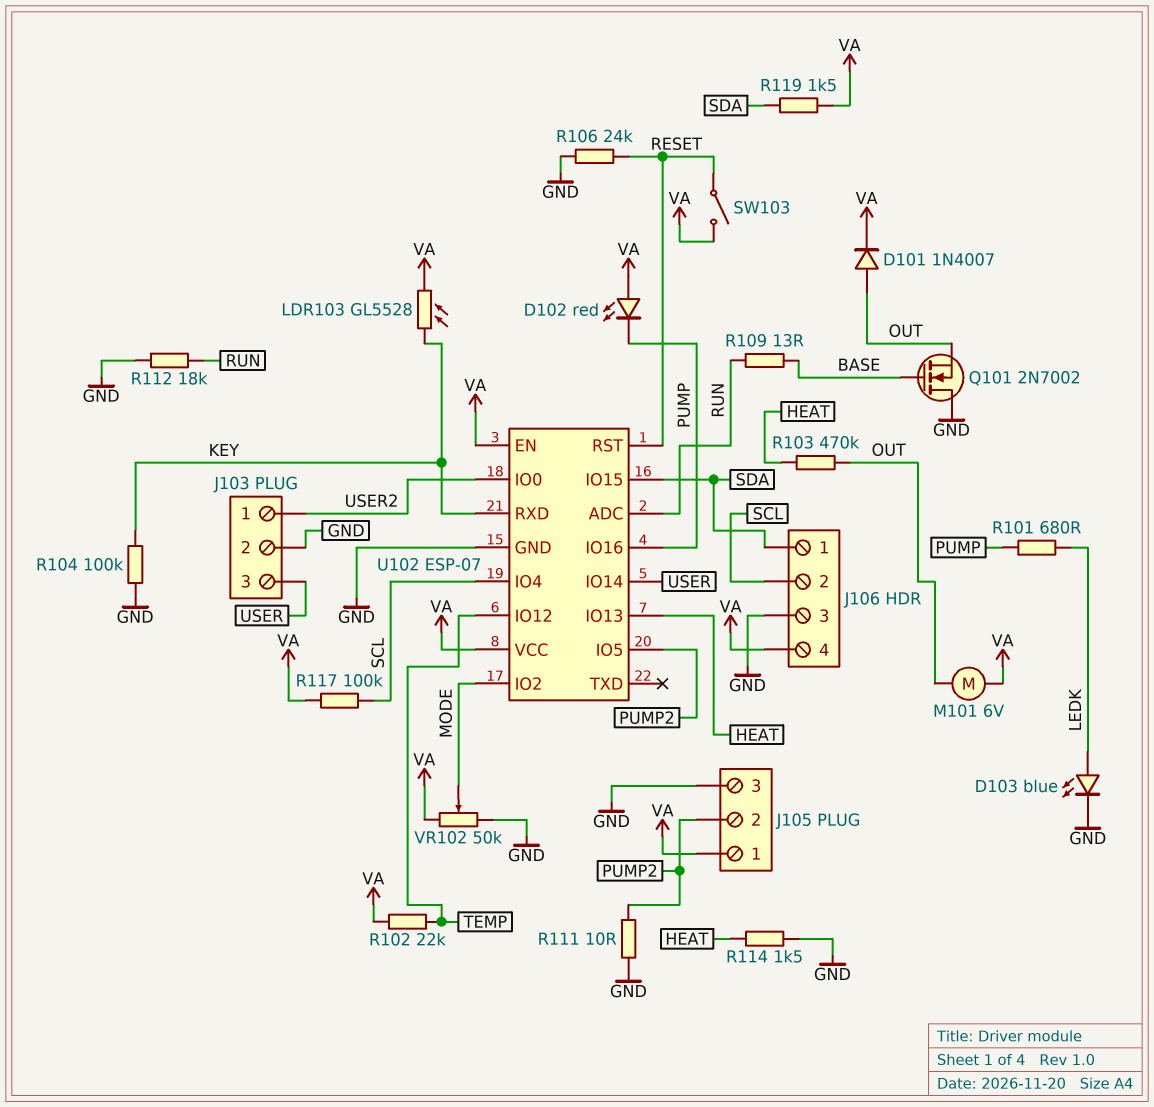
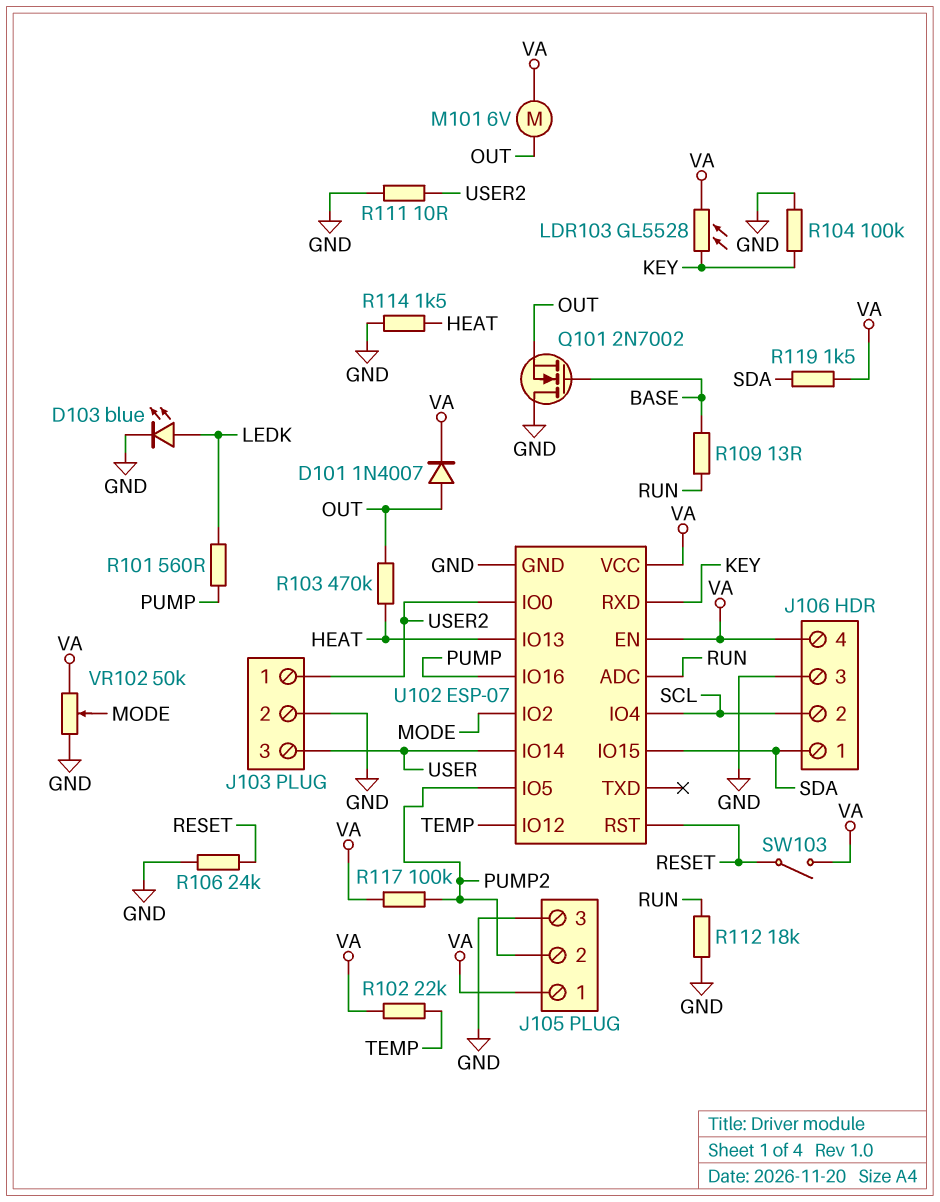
D102: LED red (A VA, K PUMP) -> none
R101: 680 (LEDK, PUMP) -> 560 (LEDK, PUMP)
R111: 10 (GND, PUMP2) -> 10 (GND, USER2)
R117: 100k (SCL, VA) -> 100k (PUMP2, VA)

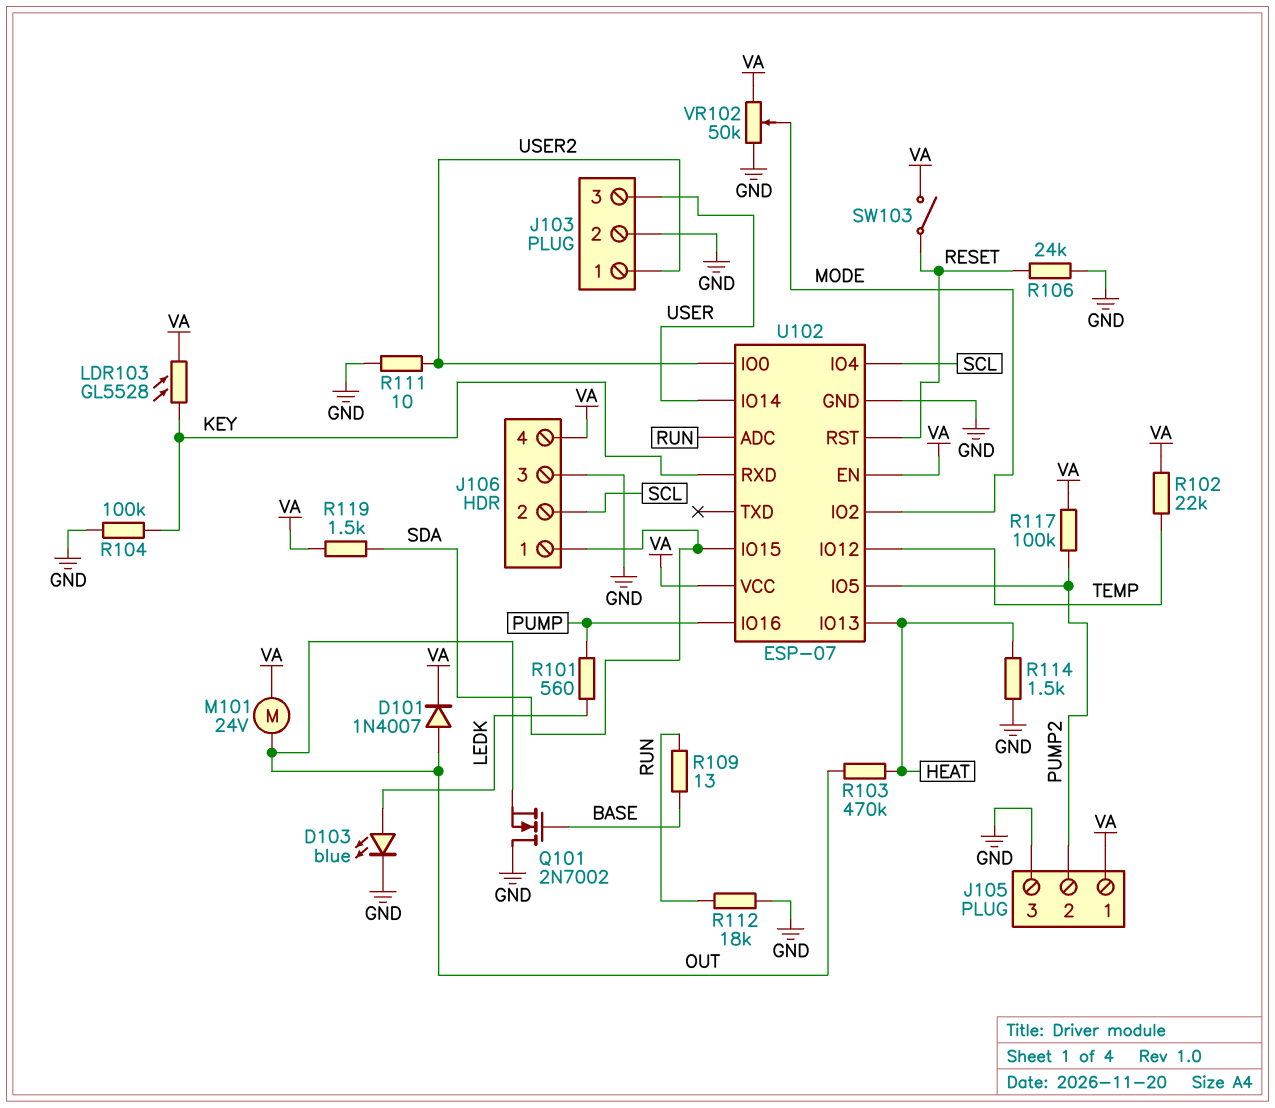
M101: motor 6V (OUT, VA) -> motor 24V (OUT, VA)

